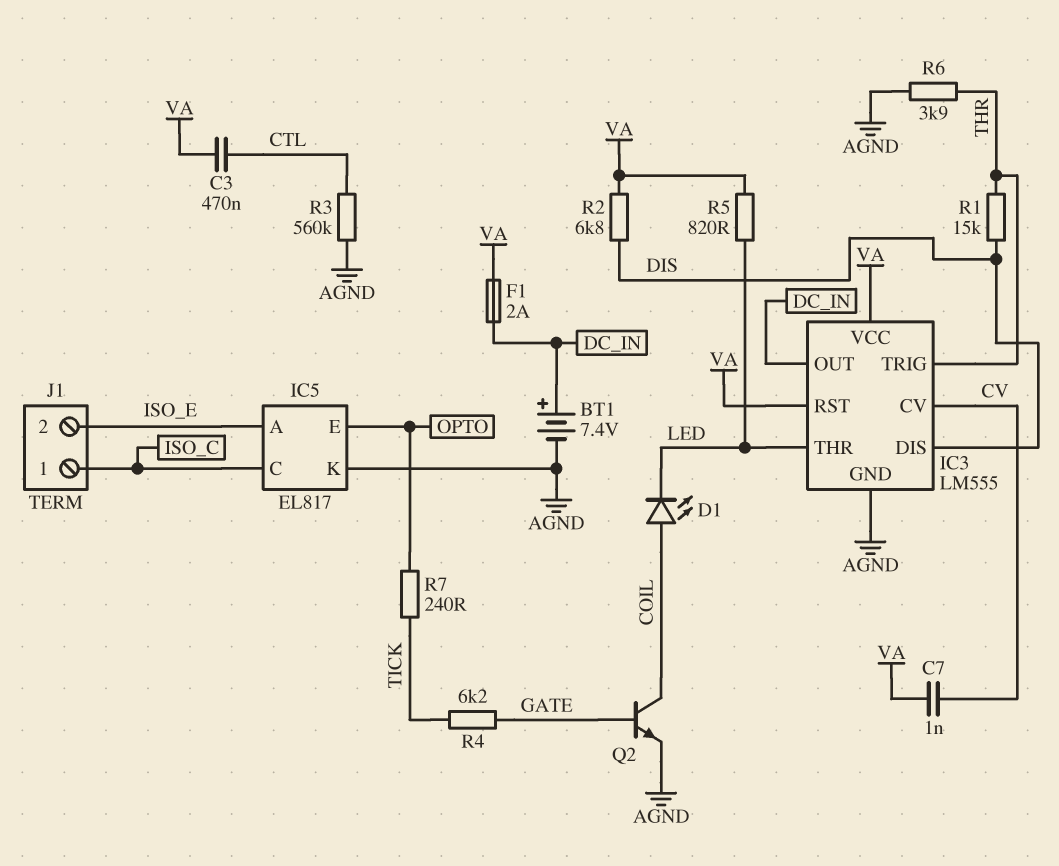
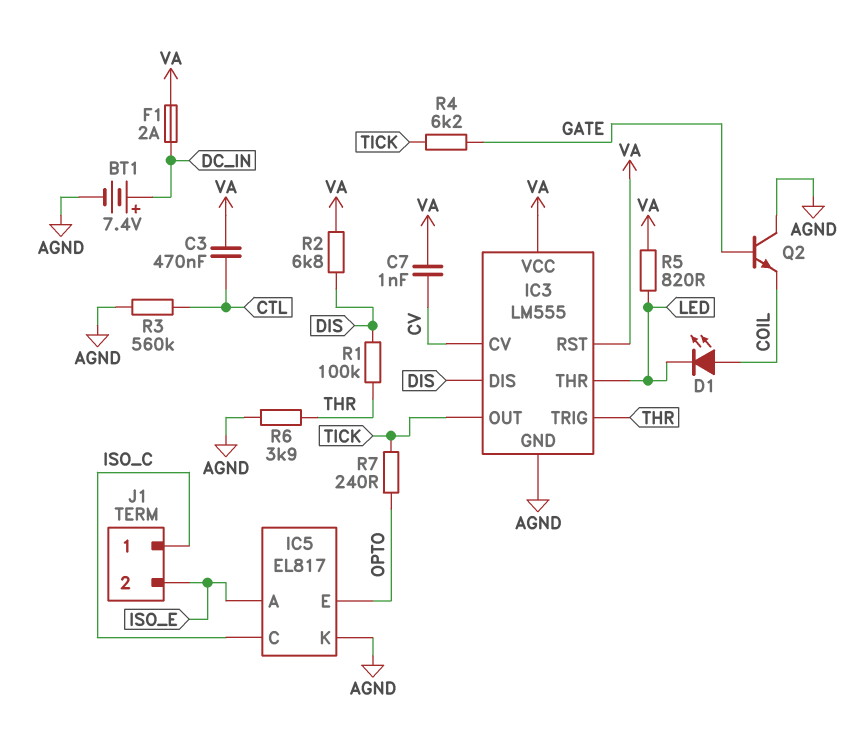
IC3 pin OUT: DC_IN -> TICK
Q2: NPN (B GATE, C COIL, E AGND) -> NPN (B GATE, C AGND, E COIL)
R1: 15k (DIS, THR) -> 100k (DIS, THR)

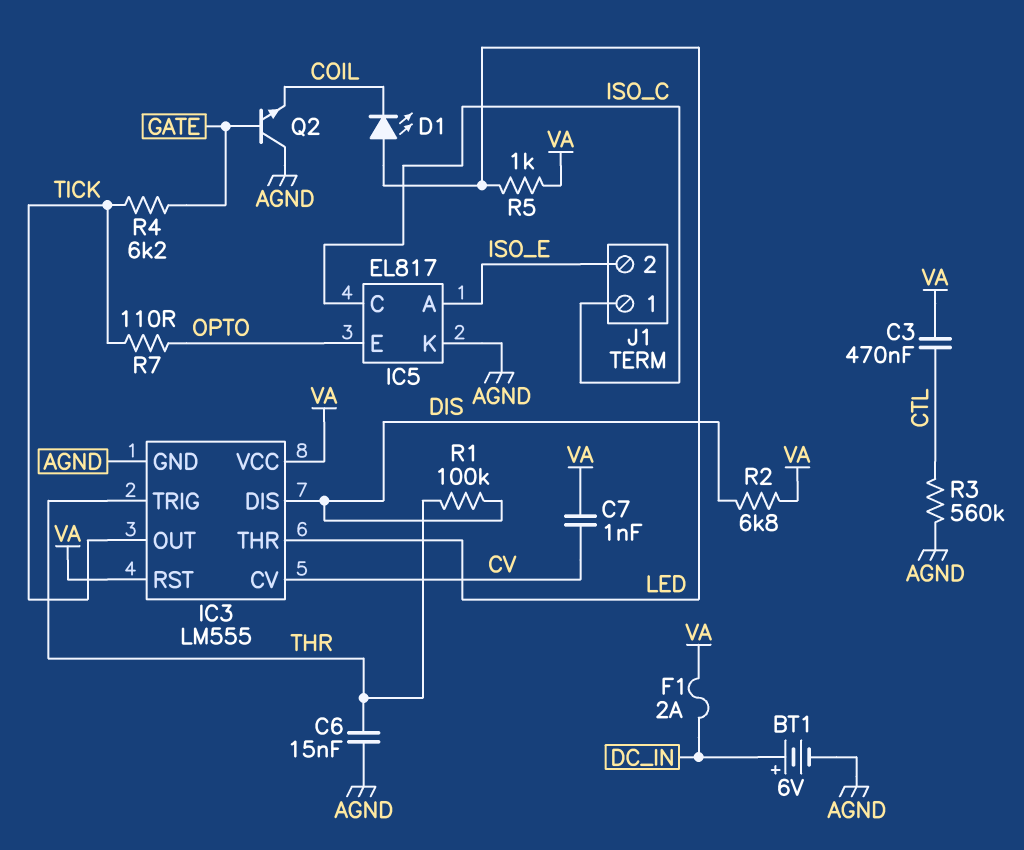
BT1: 7.4V (plus DC_IN, minus AGND) -> 6V (plus DC_IN, minus AGND)
C6: none -> 15nF (AGND, THR)
D1: LED (A COIL, K LED) -> LED (A LED, K COIL)
R5: 820 (LED, VA) -> 1k (LED, VA)
R6: 3.9k (AGND, THR) -> none
R7: 240 (OPTO, TICK) -> 110 (OPTO, TICK)

